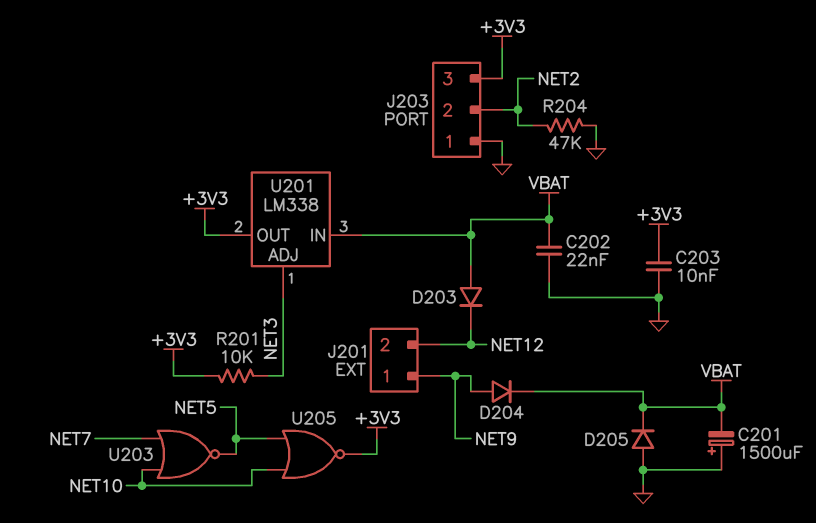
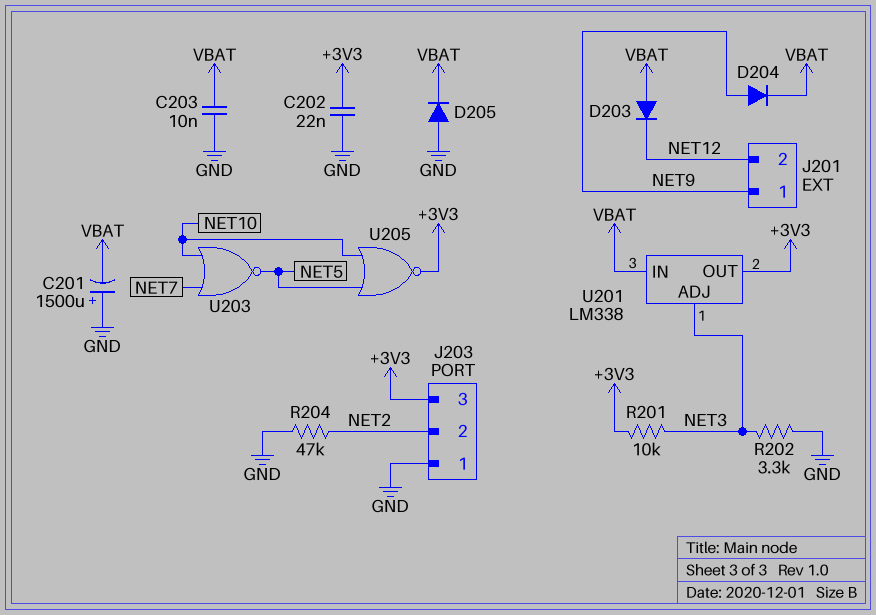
C202: 22nF (GND, VBAT) -> 22nF (+3V3, GND)
C203: 10nF (+3V3, GND) -> 10nF (GND, VBAT)
R202: none -> 3.3k (GND, NET3)

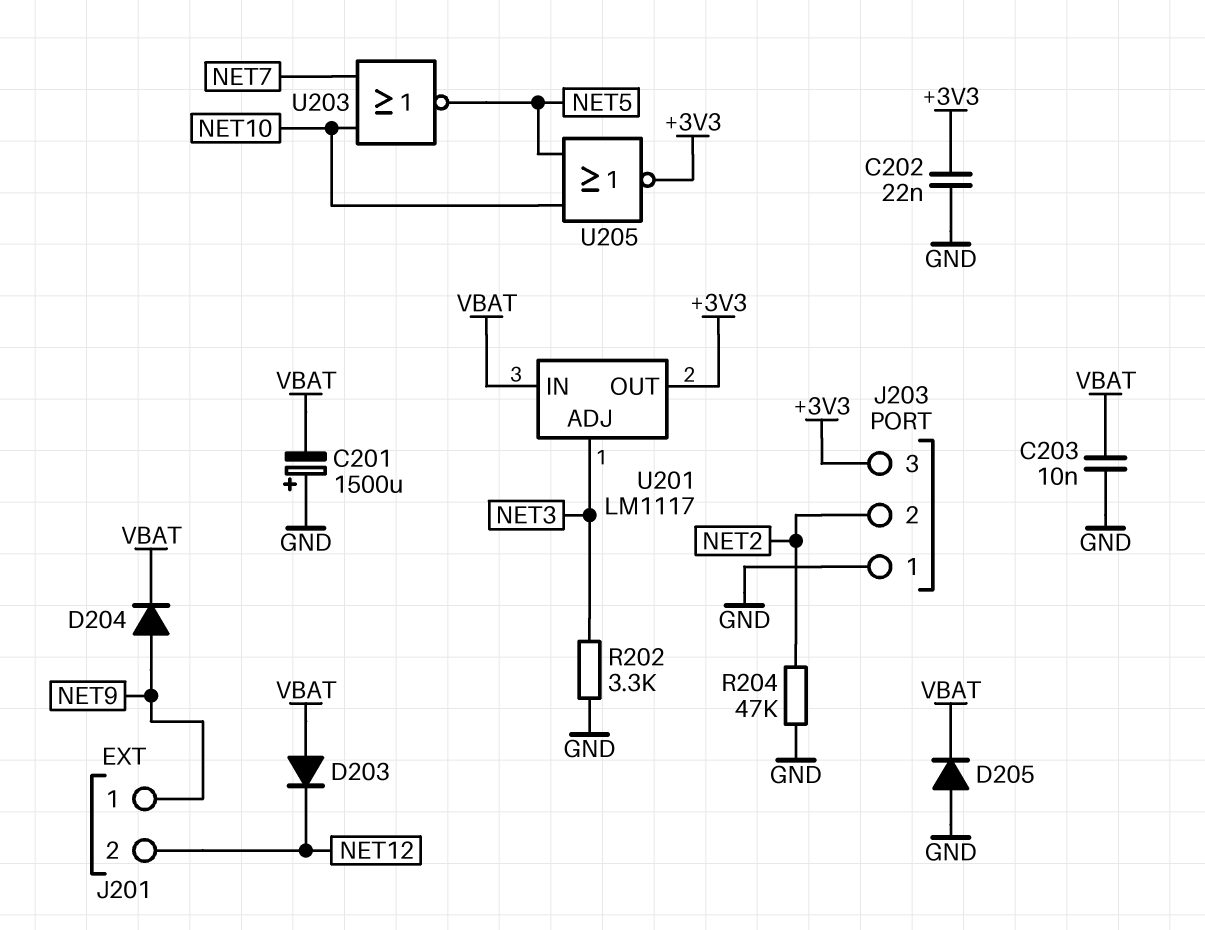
R201: 10k (+3V3, NET3) -> none
U201: LM338 -> LM1117

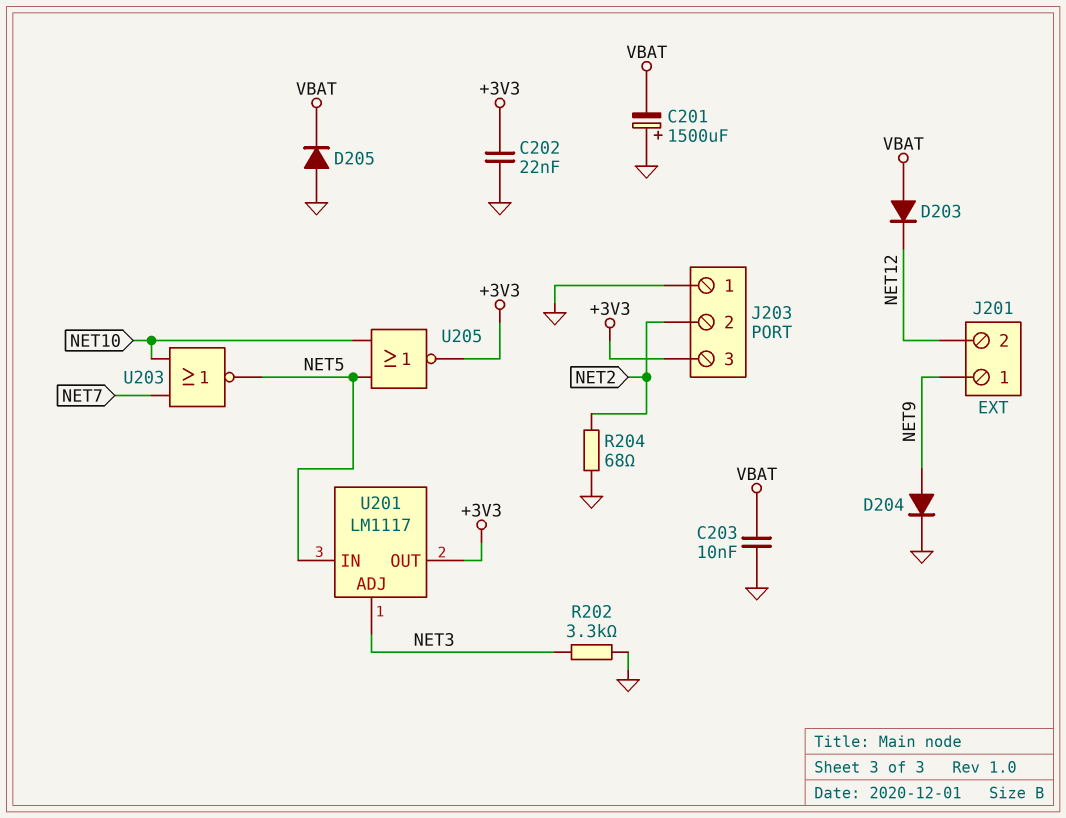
D204: diode (A NET9, K VBAT) -> diode (A NET9, K GND)
R204: 47k (GND, NET2) -> 68 (GND, NET2)
U201 pin IN: VBAT -> NET5

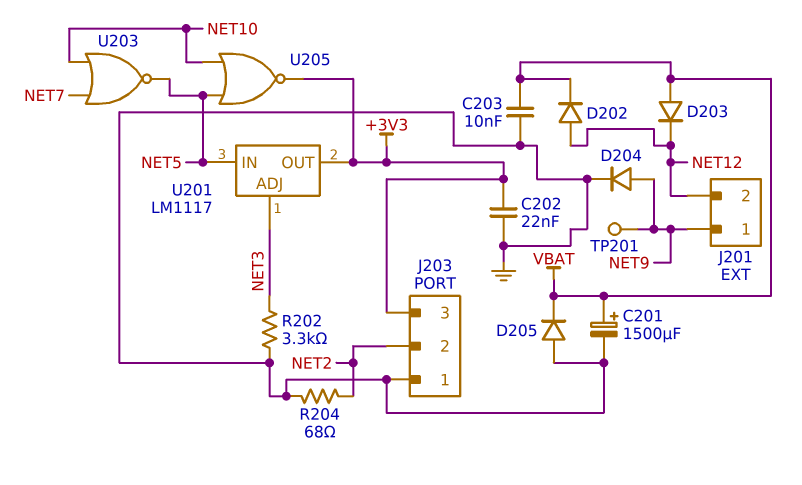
C201: 1500uF (plus GND, minus VBAT) -> 1500uF (plus VBAT, minus GND)
D202: none -> diode (A NET12, K VBAT)
TP201: none -> test point (NET9)

